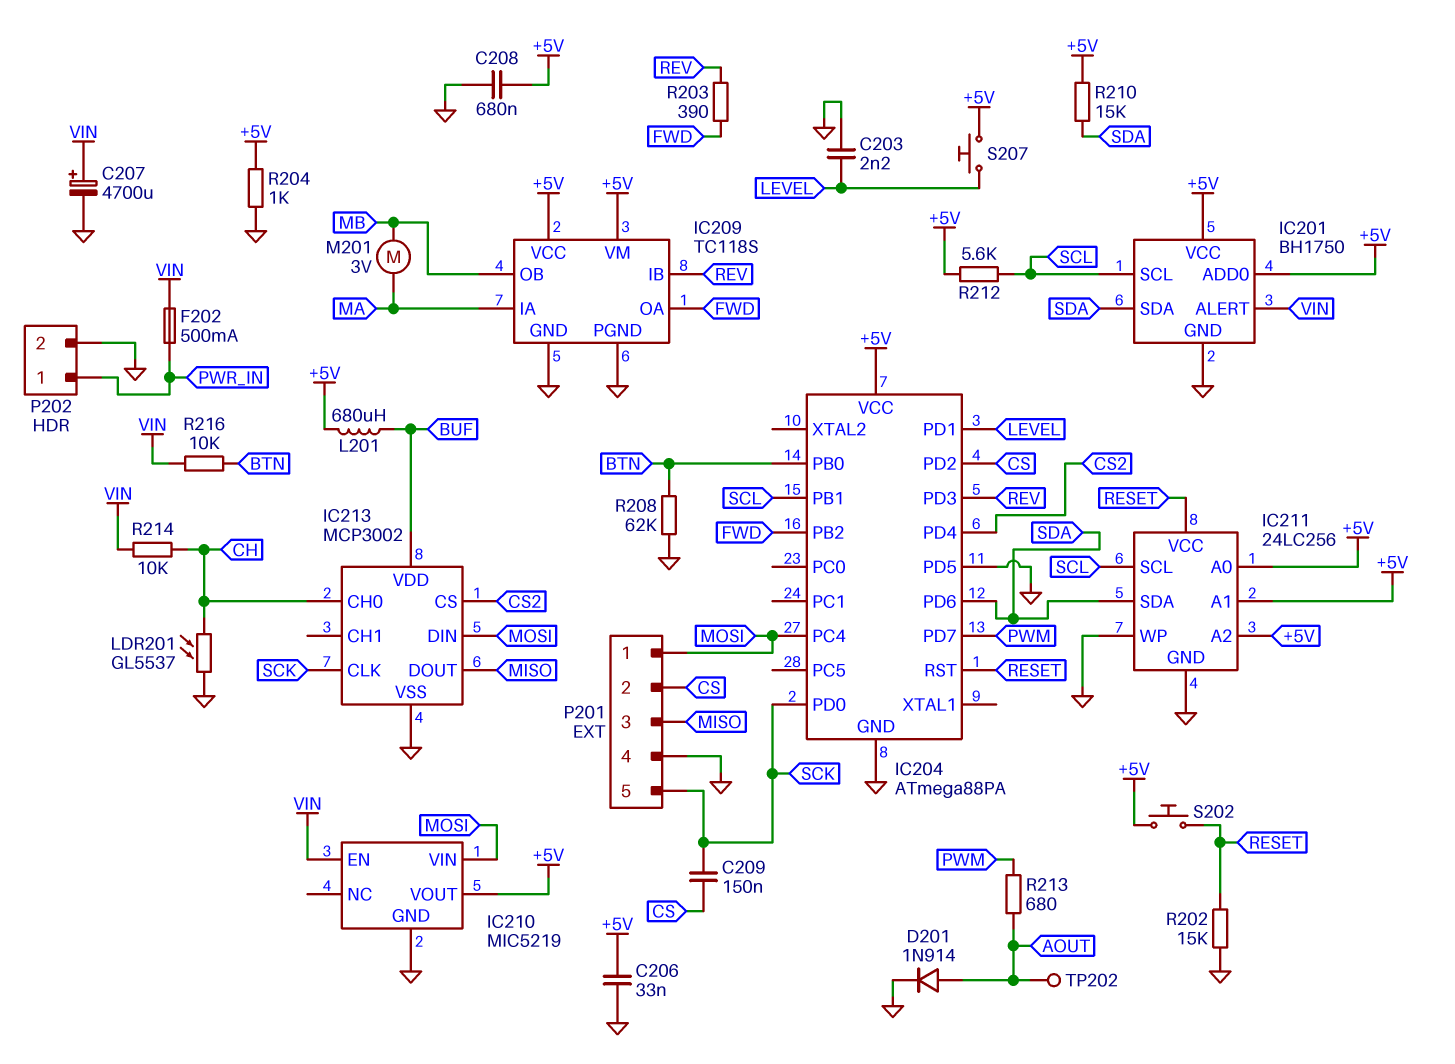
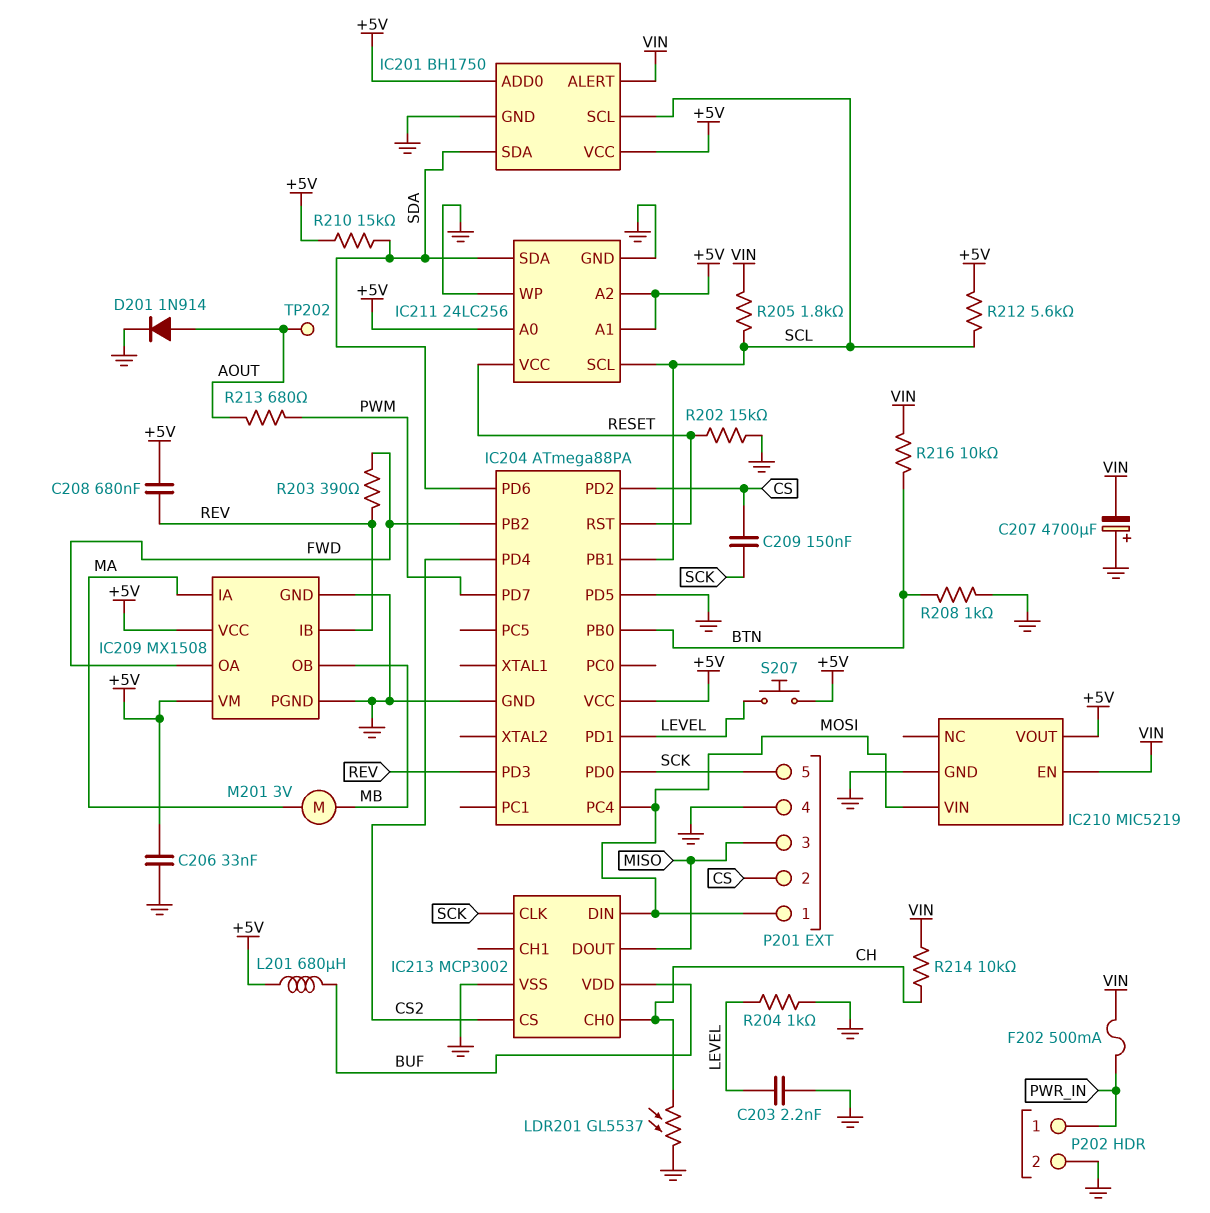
C207: 4700uF (plus VIN, minus GND) -> 4700uF (plus GND, minus VIN)
C208: 680nF (+5V, GND) -> 680nF (+5V, REV)
IC209: TC118S -> MX1508
R204: 1k (+5V, GND) -> 1k (GND, LEVEL)
R205: none -> 1.8k (SCL, VIN)
R208: 62k (BTN, GND) -> 1k (BTN, GND)
S202: button (+5V, RESET) -> none

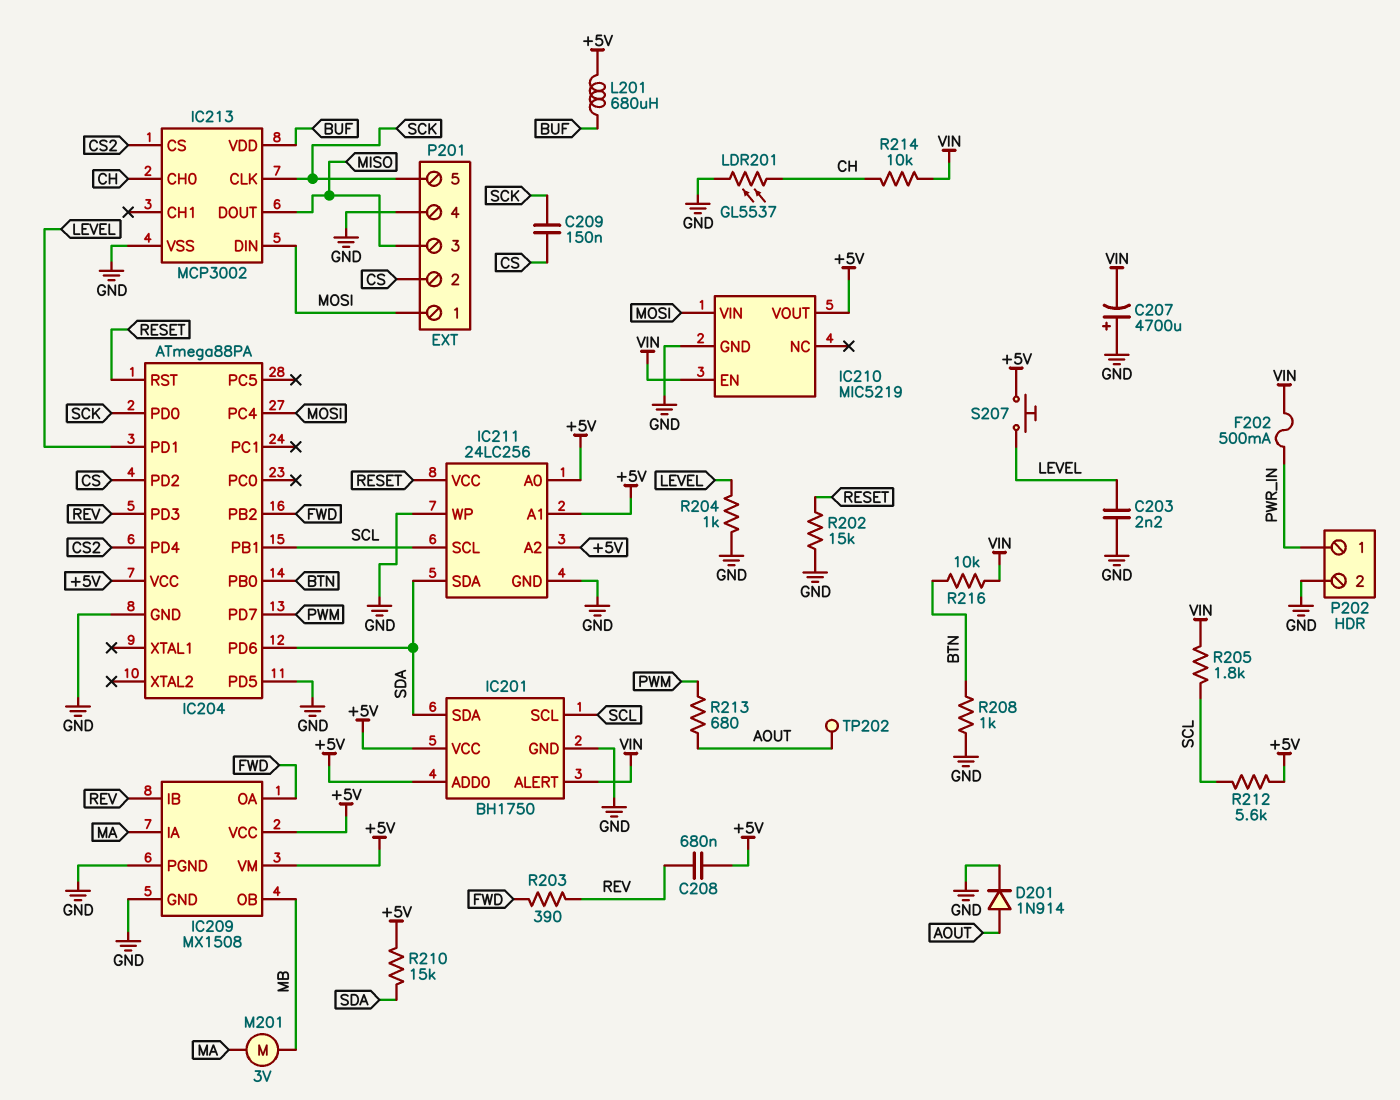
C206: 33nF (+5V, GND) -> none

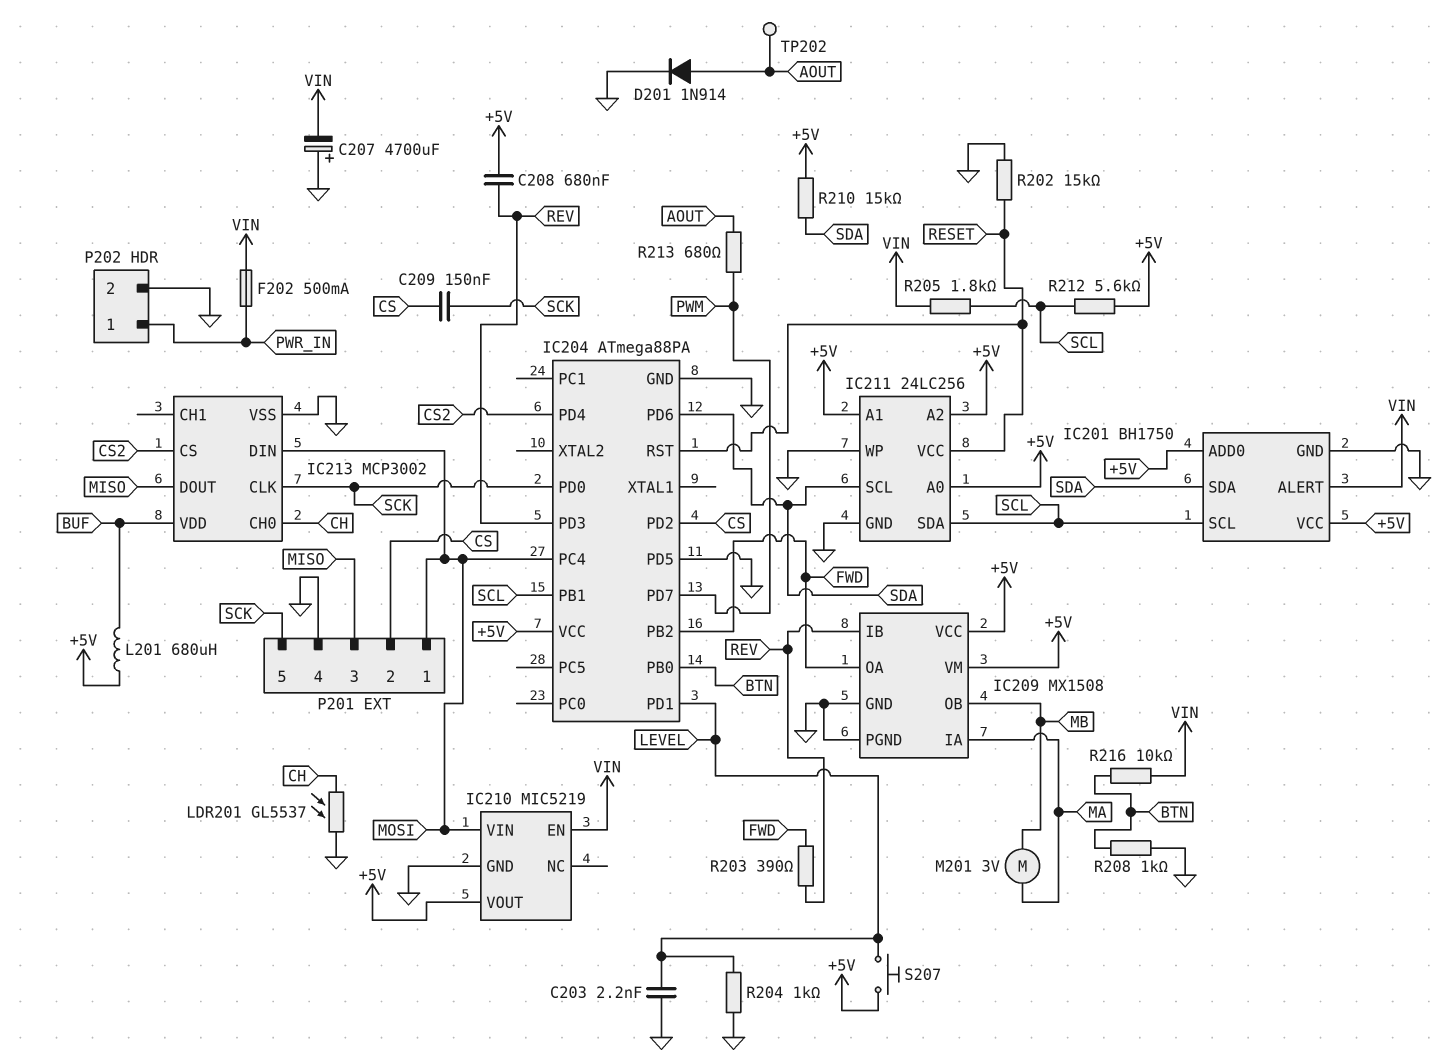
IC211 pin SCL: SCL -> SDA
IC211 pin SDA: SDA -> SCL
R214: 10k (CH, VIN) -> none

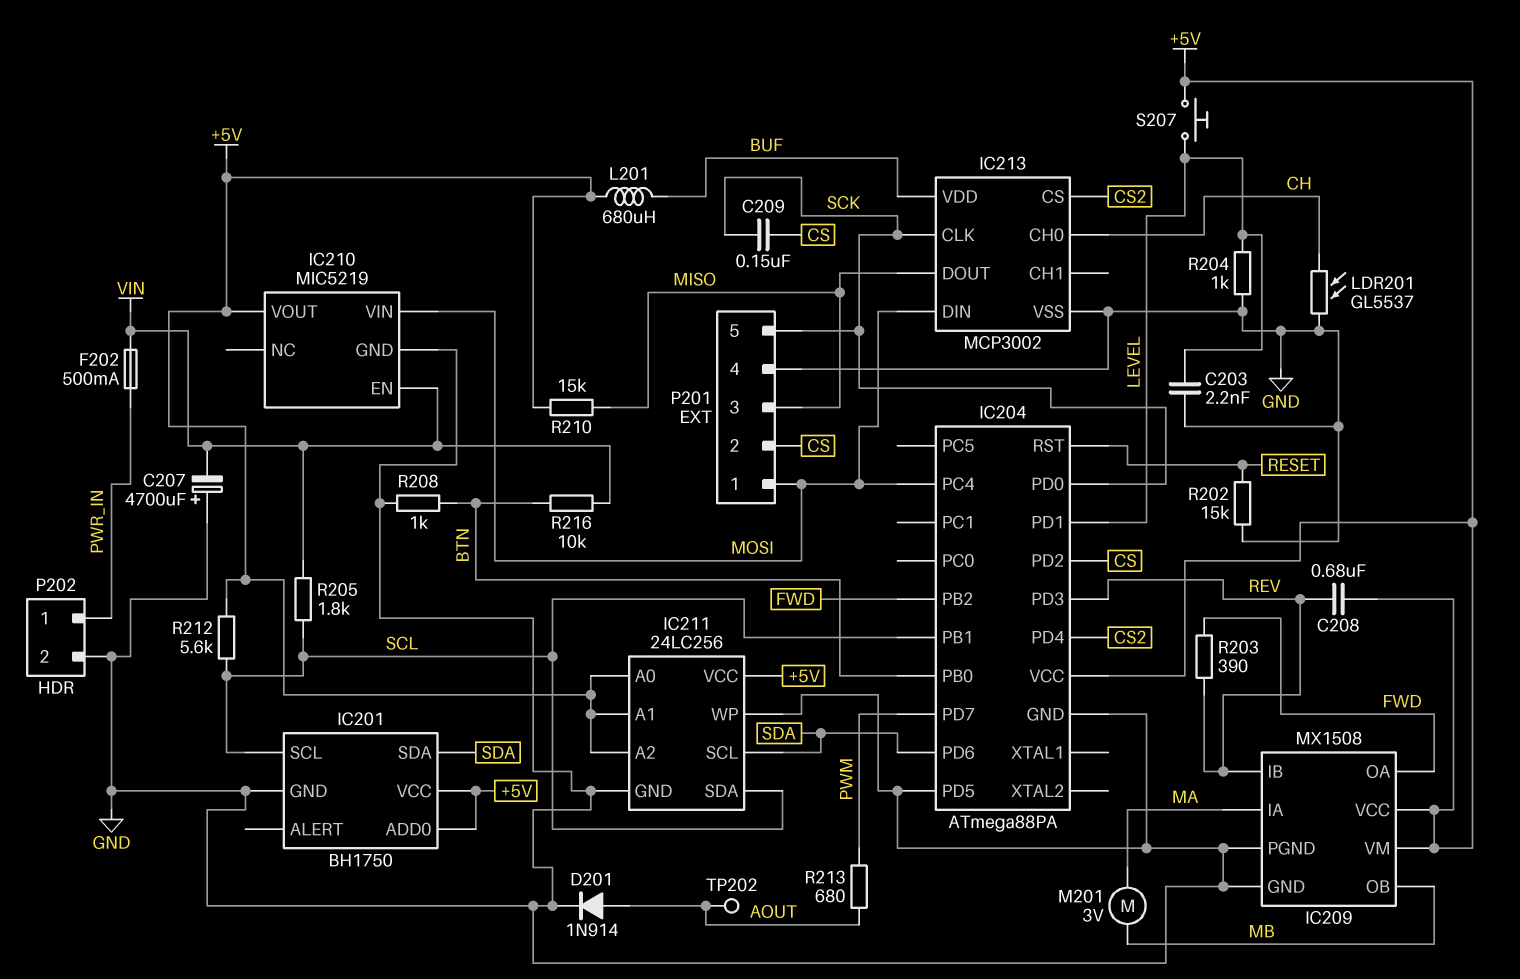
IC201 pin ALERT: VIN -> none
IC211 pin VCC: RESET -> +5V
R210: 15k (+5V, SDA) -> 15k (+5V, MISO)

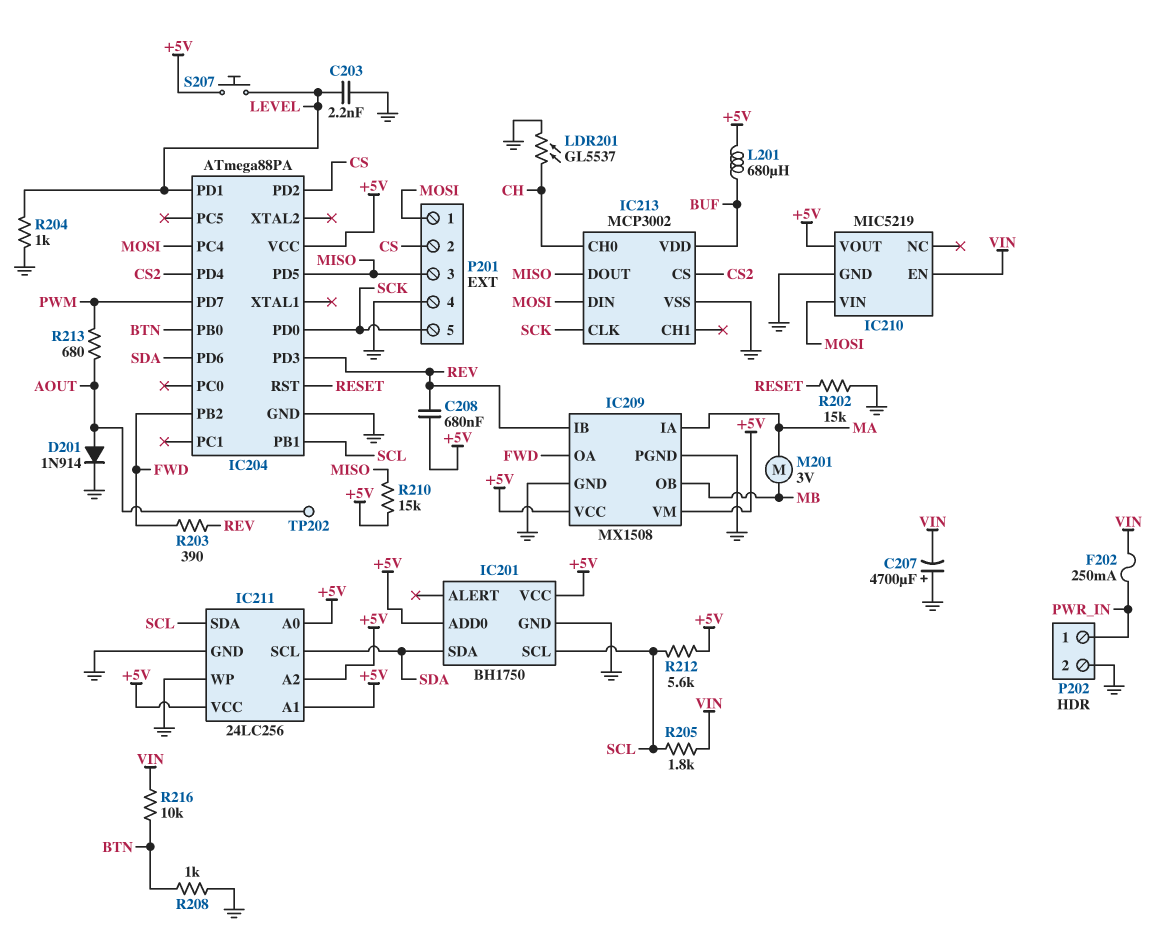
C209: 150nF (CS, SCK) -> none
F202: 500mA (PWR_IN, VIN) -> 250mA (PWR_IN, VIN)
IC204 pin PD5: GND -> MISO

